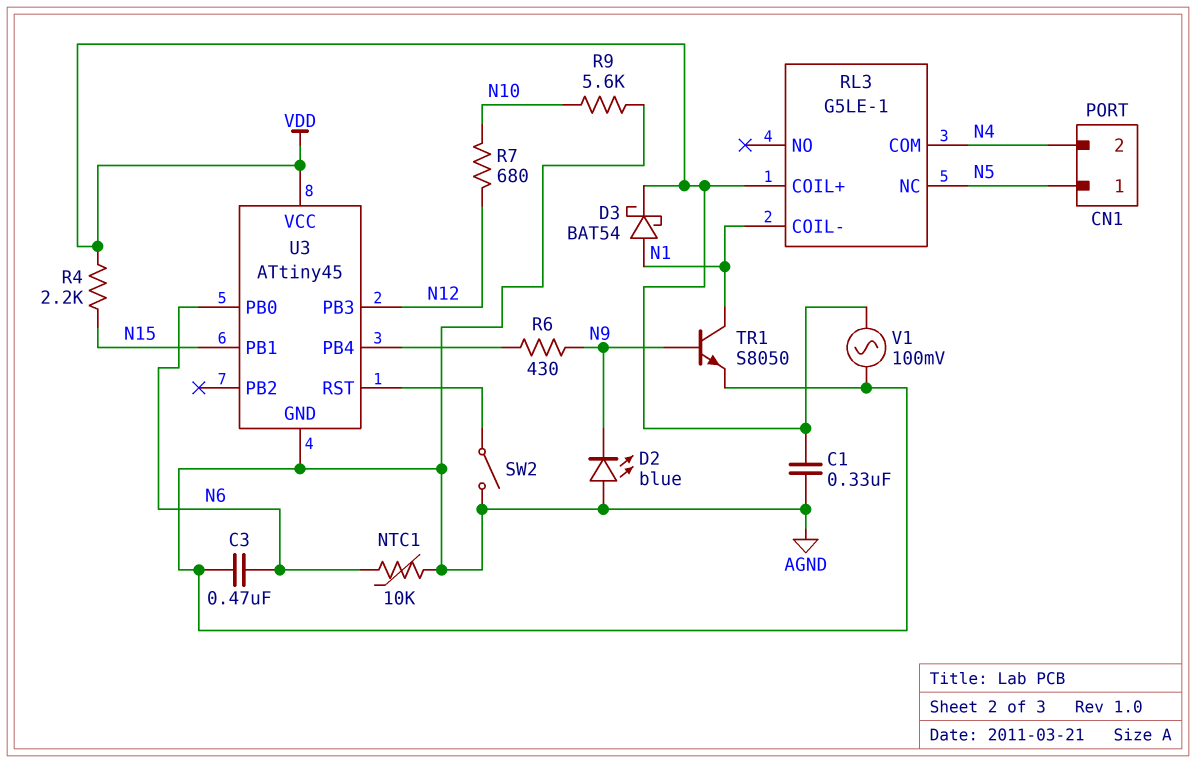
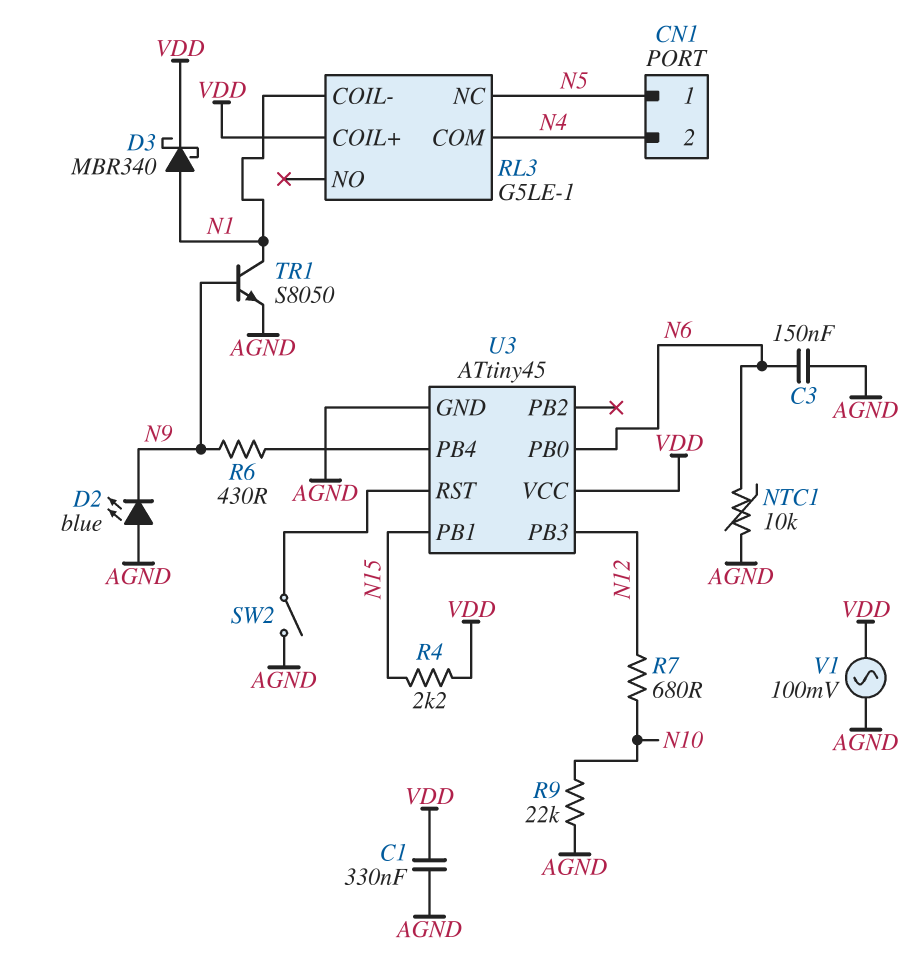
C3: 470nF (AGND, N6) -> 150nF (AGND, N6)
D3: schottky BAT54 (A N1, K VDD) -> schottky MBR340 (A N1, K VDD)
R9: 5.6k (AGND, N10) -> 22k (AGND, N10)

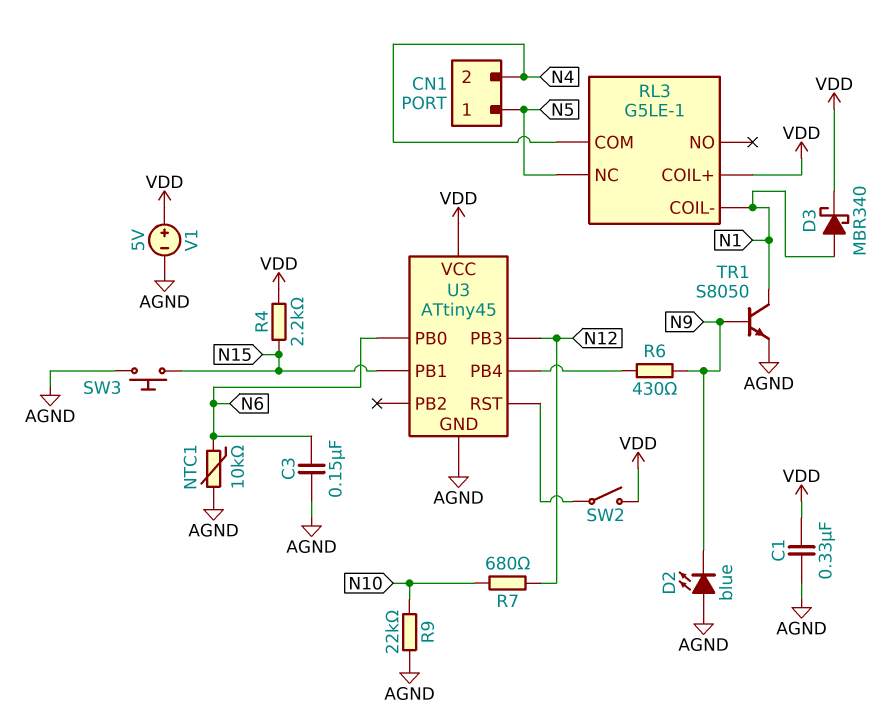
SW2: switch (AGND, U3/RST) -> switch (U3/RST, VDD)
SW3: none -> button (AGND, N15)
V1: AC 100mV (AGND, VDD) -> 5V (plus VDD, minus AGND)

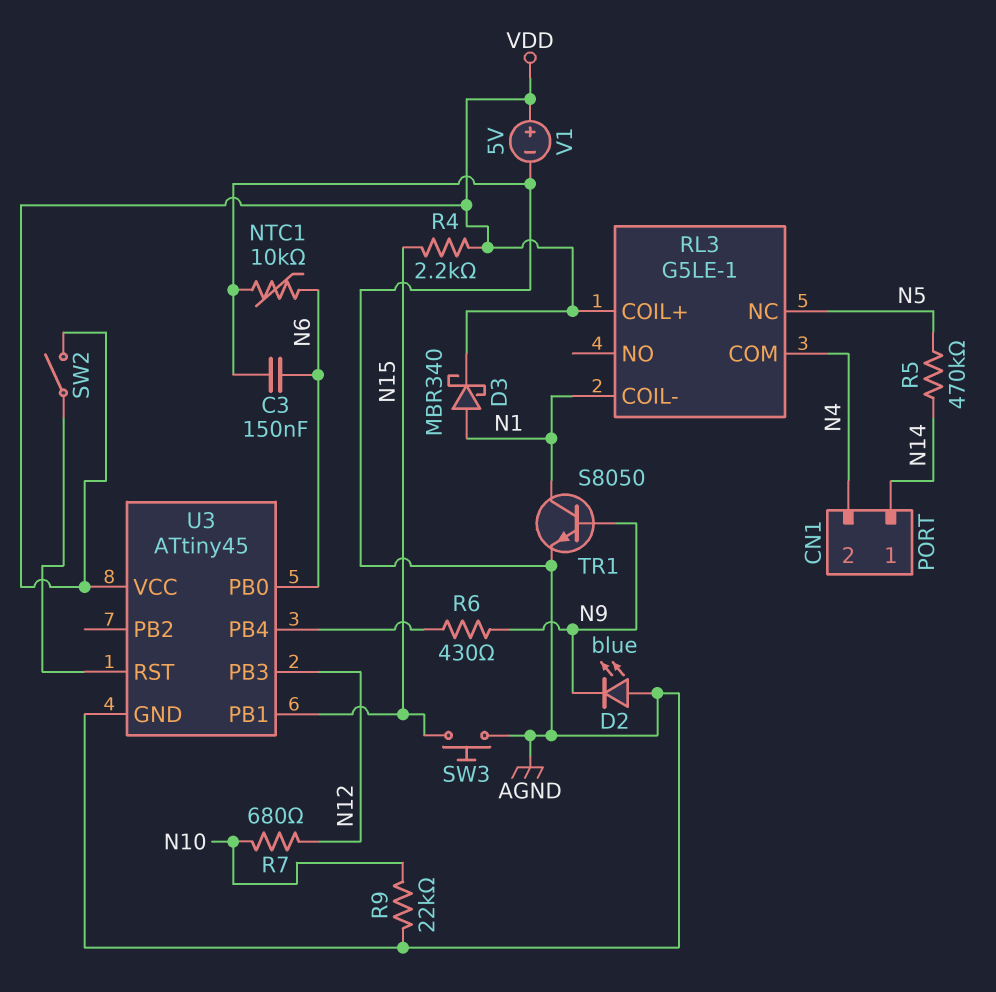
C1: 330nF (AGND, VDD) -> none
CN1 pin 1: N5 -> N14
R5: none -> 470k (N5, N14)

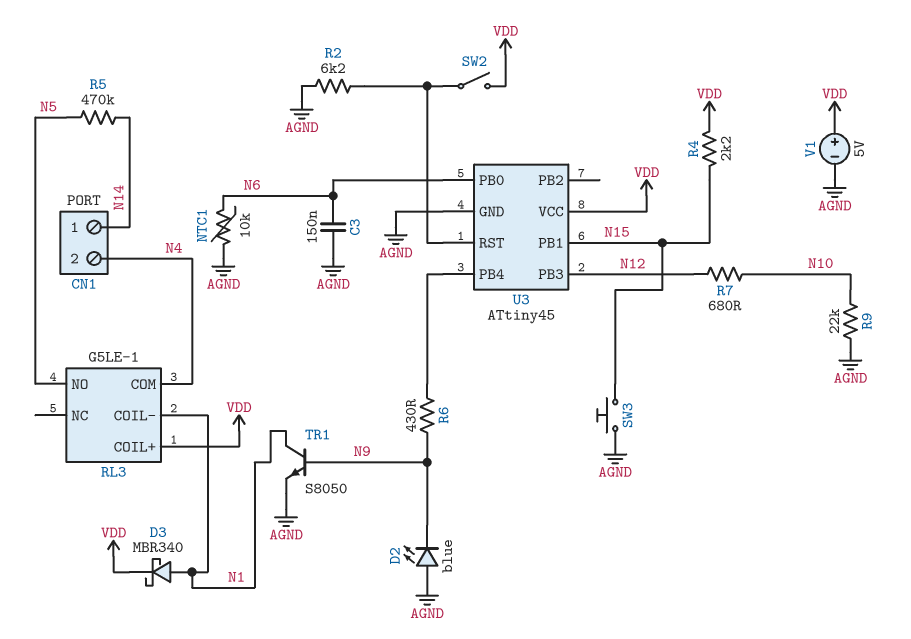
R2: none -> 6.2k (AGND, U3/RST)
RL3 pin NC: N5 -> none
RL3 pin NO: none -> N5

